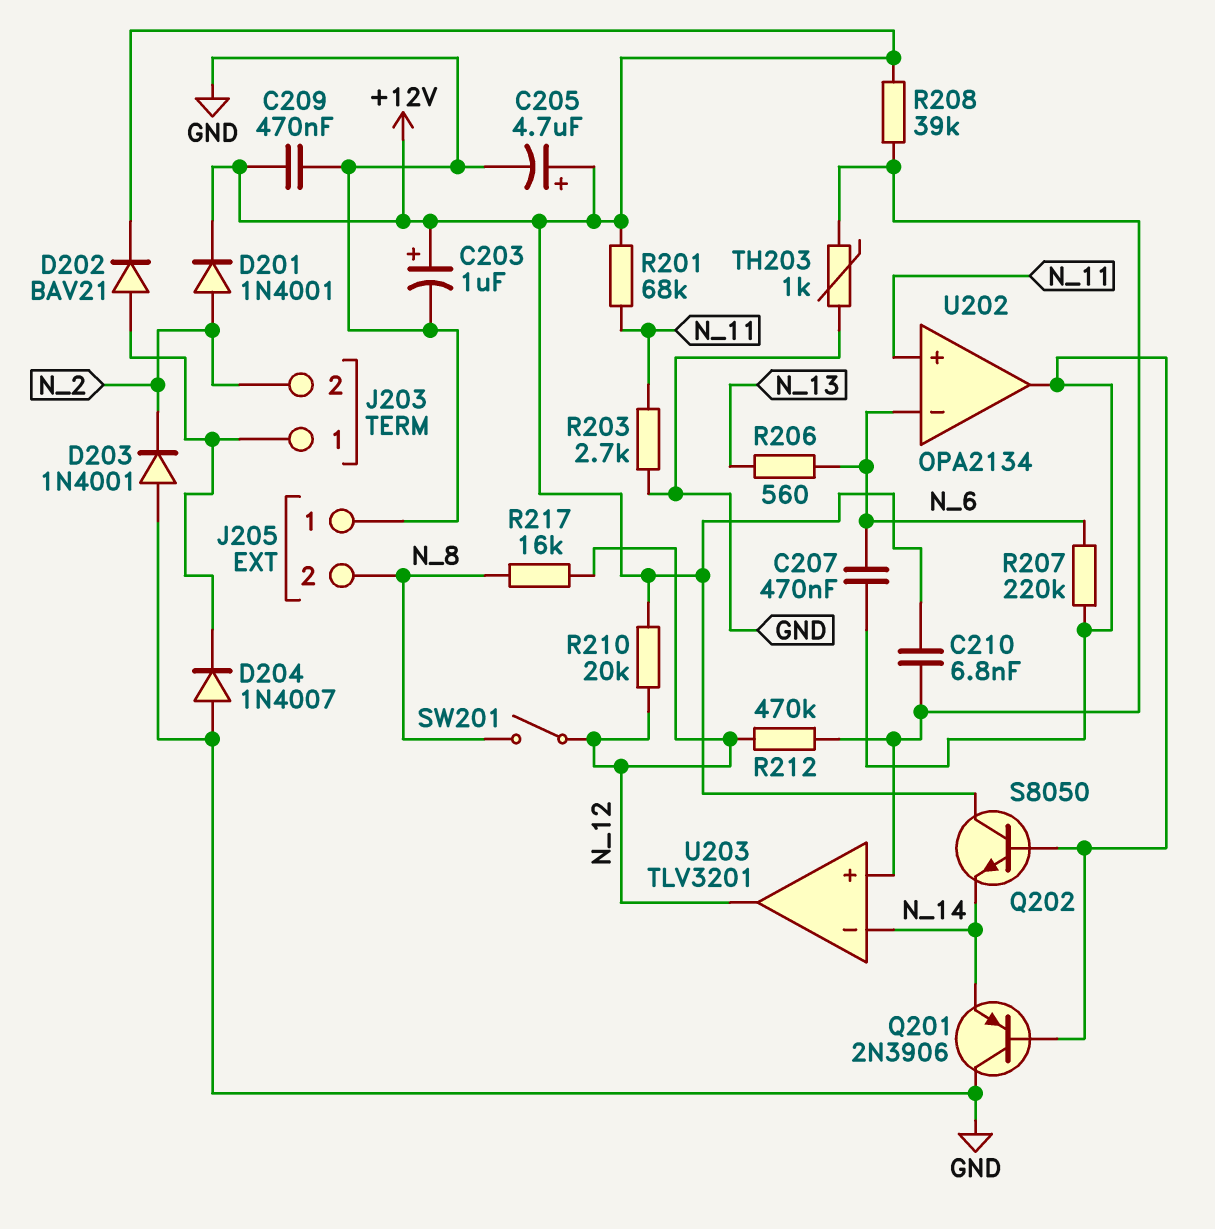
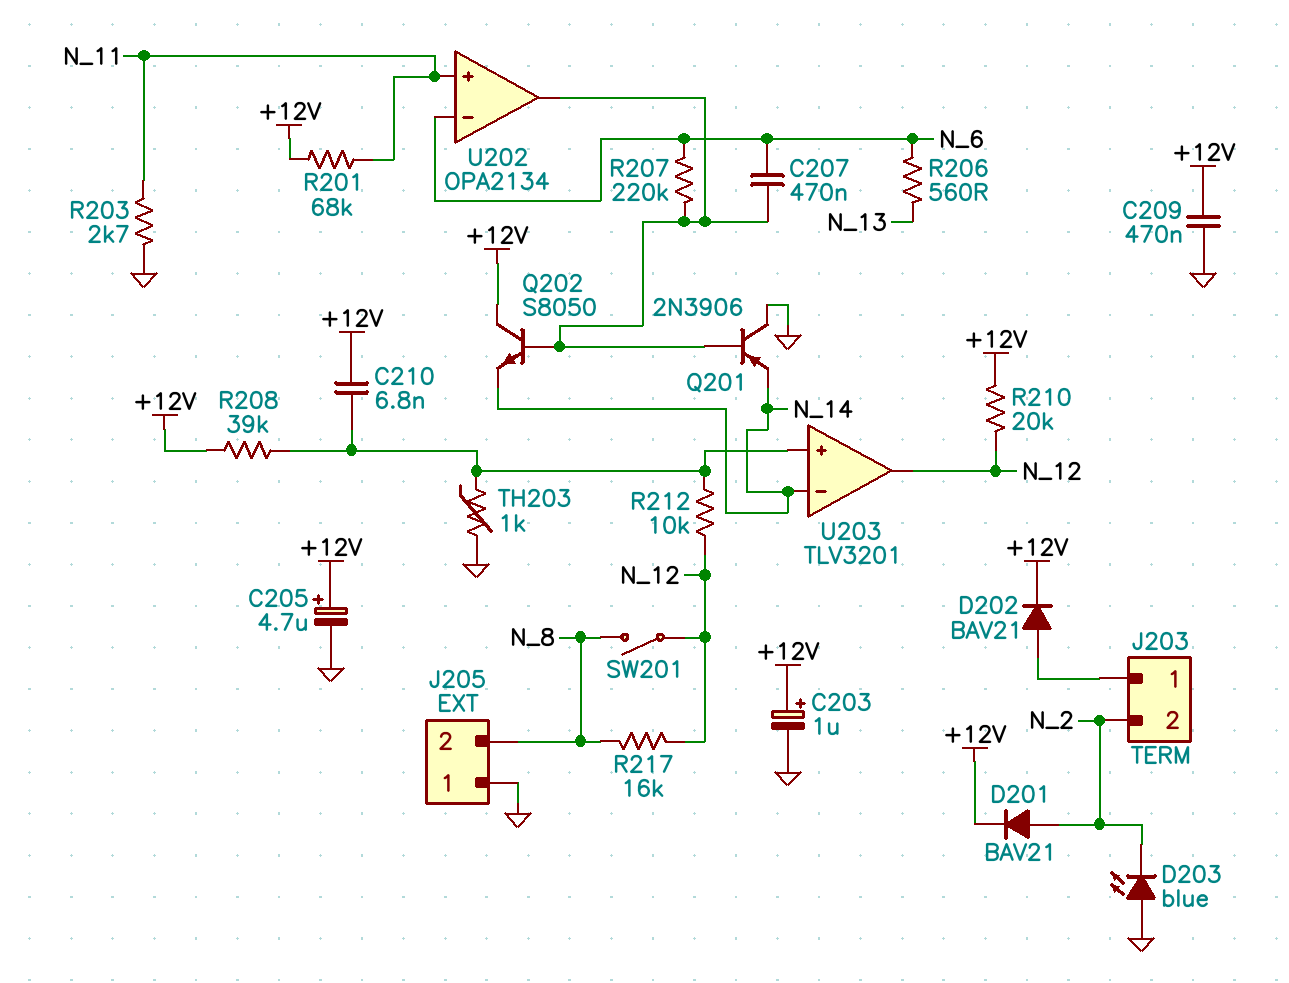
D201: diode 1N4001 (A N_2, K +12V) -> diode BAV21 (A N_2, K +12V)
D203: diode 1N4001 (A GND, K N_2) -> LED blue (A GND, K N_2)
D204: diode 1N4007 (A GND, K J203/1) -> none
R212: 470k (N_12, U203/in+) -> 10k (N_12, U203/in+)

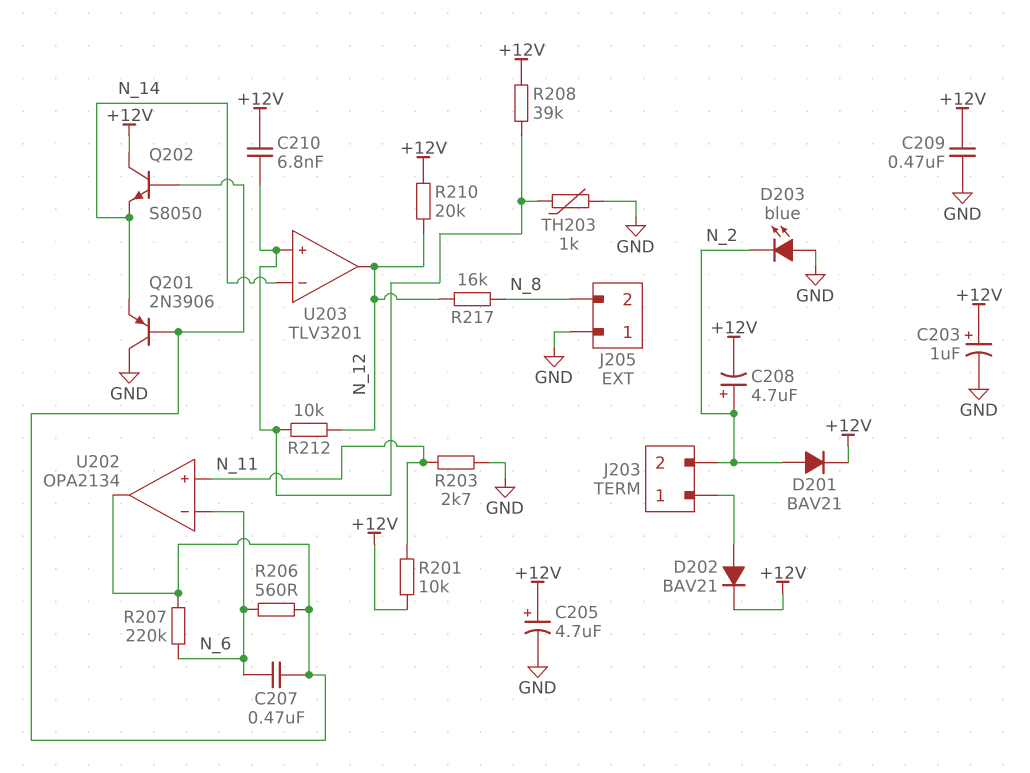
C208: none -> 4.7uF (plus N_2, minus +12V)
R201: 68k (+12V, N_11) -> 10k (+12V, N_11)
R206: 560 (N_6, N_13) -> 560 (N_6, U202/out)
SW201: switch (N_8, N_12) -> none

